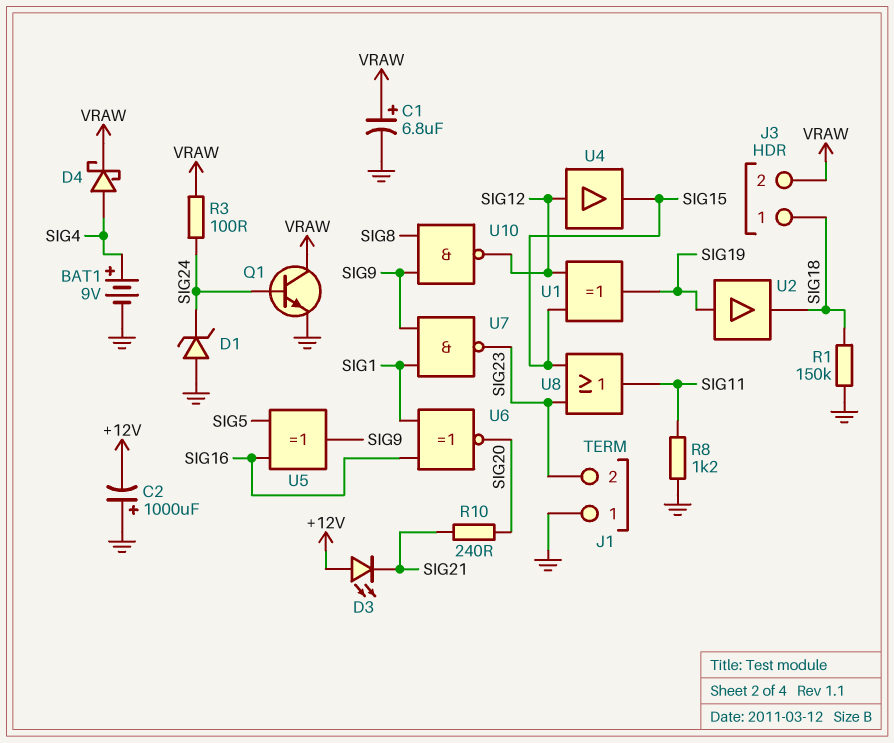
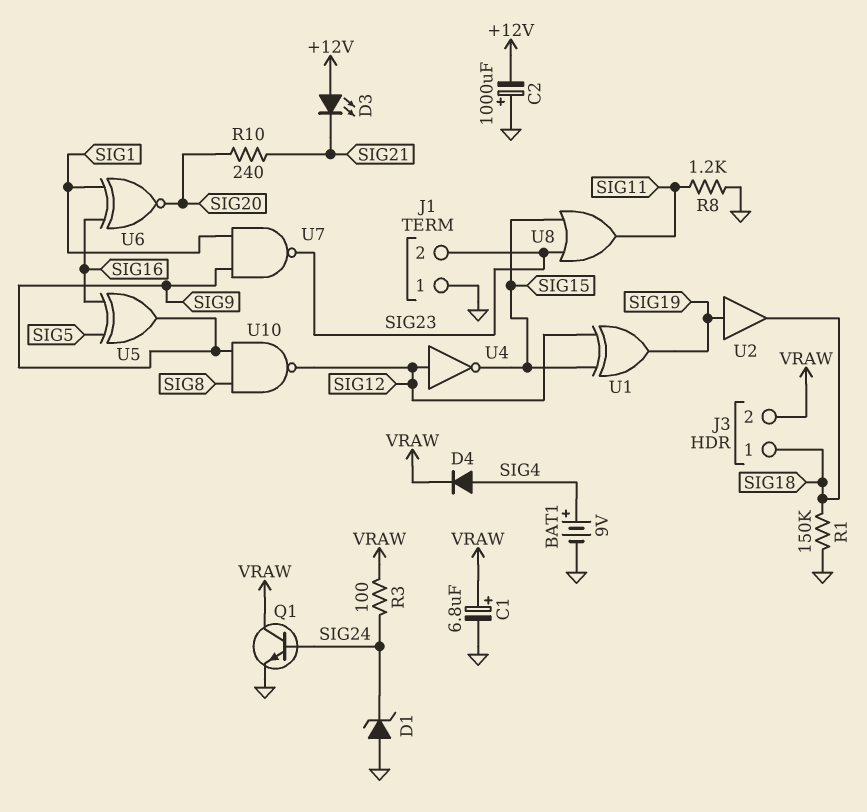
D4: schottky (A SIG4, K VRAW) -> diode (A SIG4, K VRAW)
U4: buffer (in SIG12, out SIG15) -> NOT (in SIG12, out SIG15)

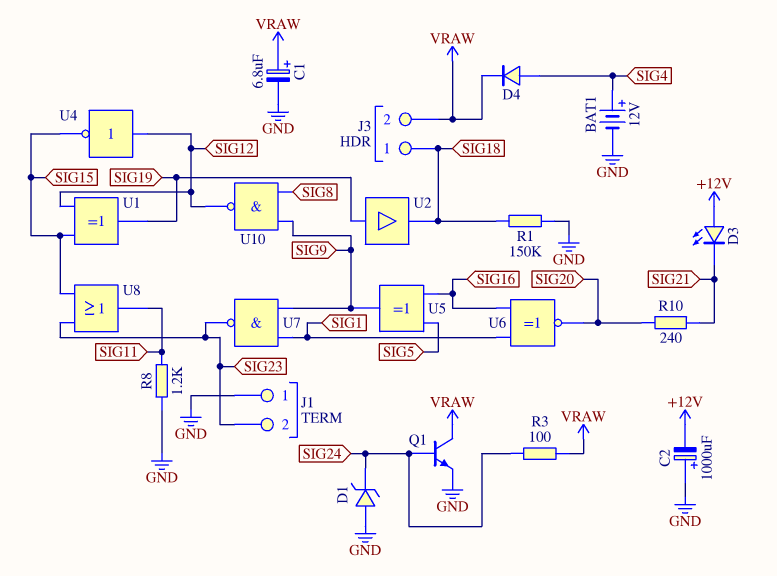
BAT1: 9V (plus SIG4, minus GND) -> 12V (plus SIG4, minus GND)

